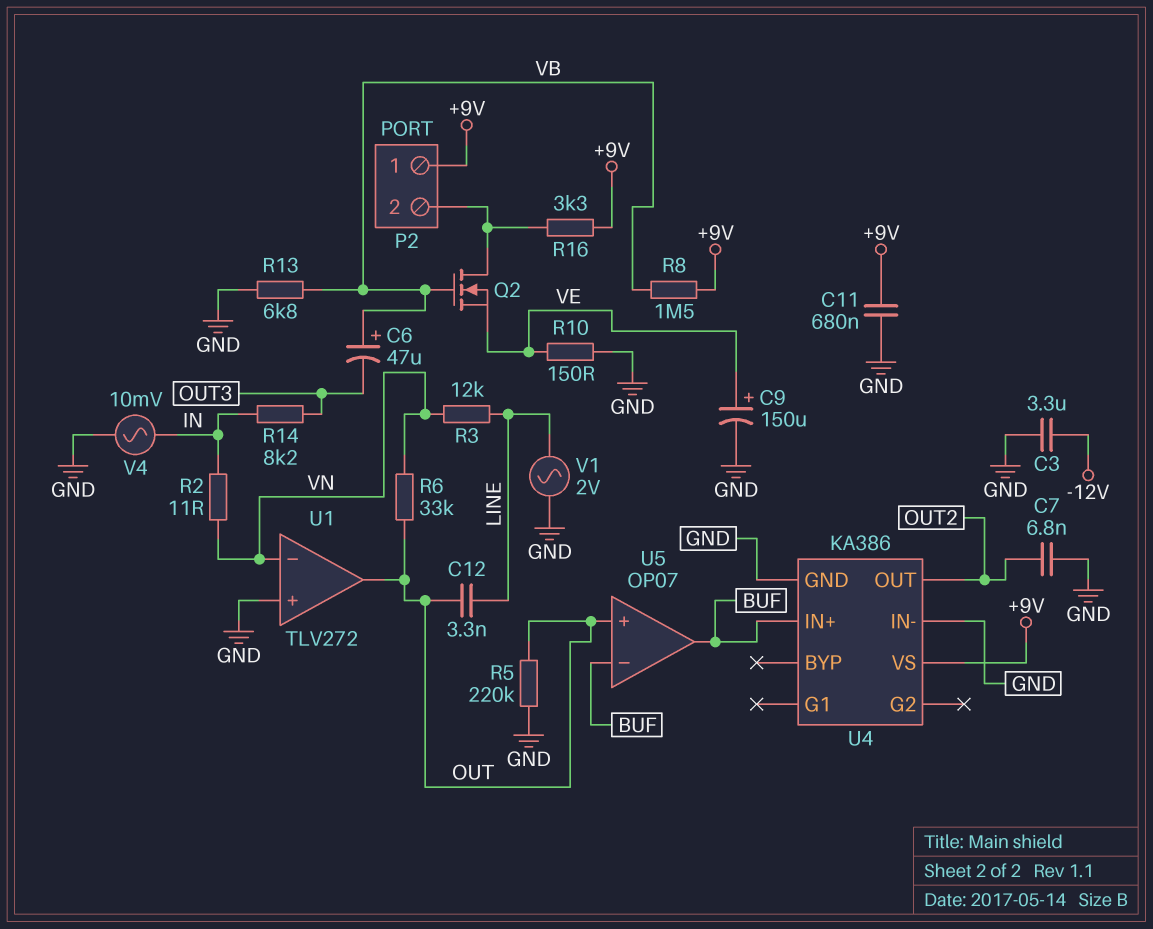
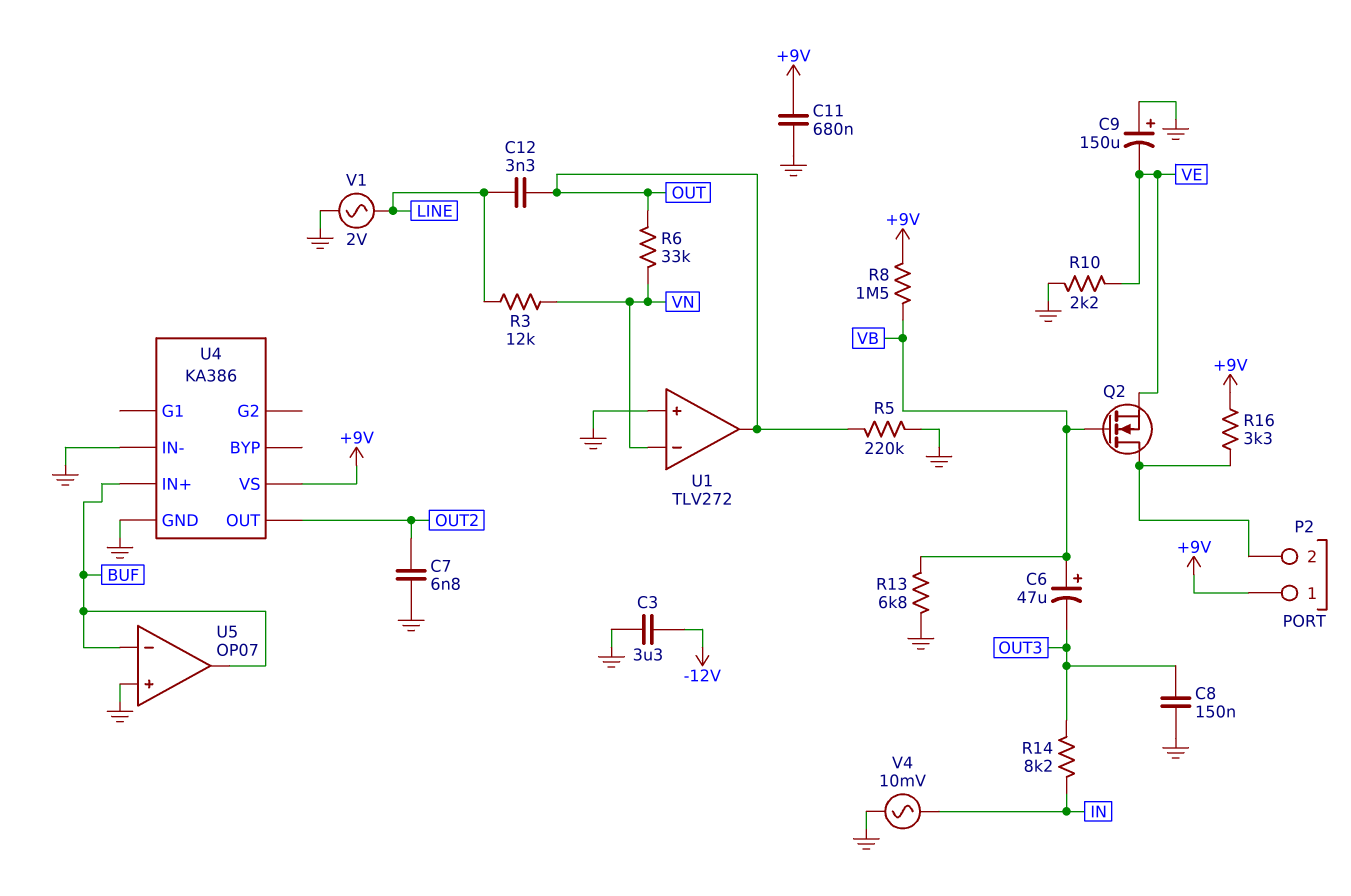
C8: none -> 150nF (GND, OUT3)
C9: 150uF (plus VE, minus GND) -> 150uF (plus GND, minus VE)
R2: 11 (IN, VN) -> none
R10: 150 (GND, VE) -> 2.2k (GND, VE)
U5 pin in+: OUT -> GND

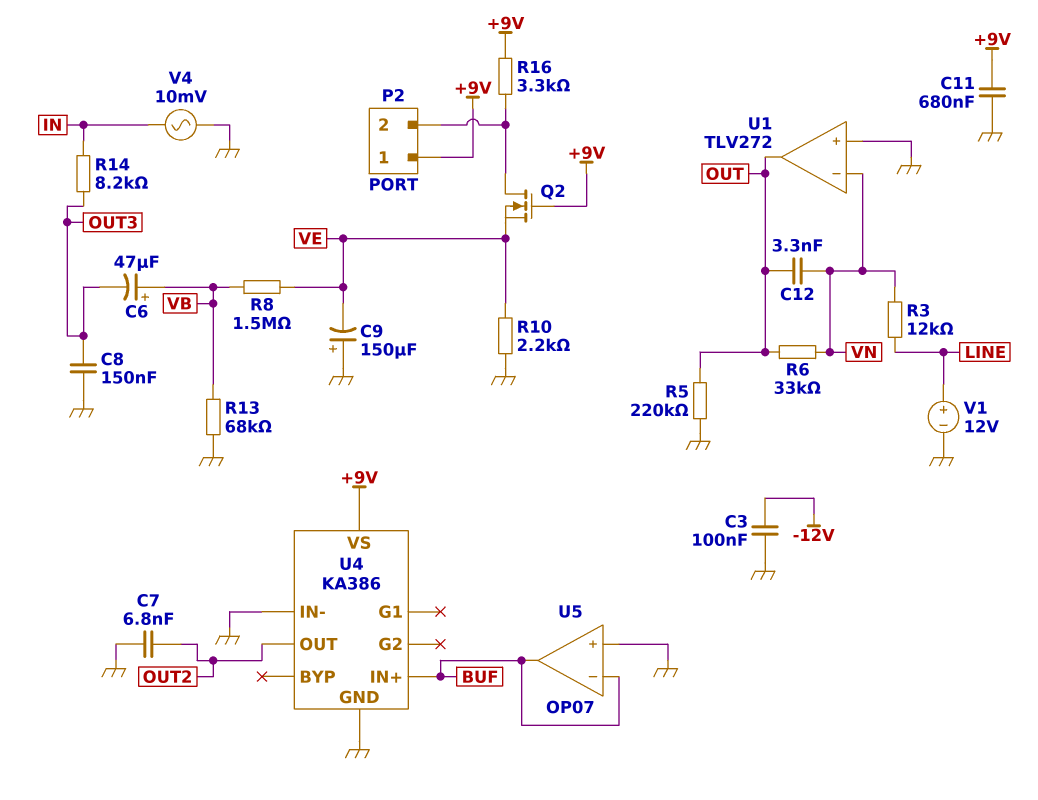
C3: 3.3uF (-12V, GND) -> 100nF (-12V, GND)
C12: 3.3nF (LINE, OUT) -> 3.3nF (OUT, VN)
Q2: NMOS (G VB, D P2/2, S VE) -> NMOS (G +9V, D P2/2, S VE)
R8: 1.5M (+9V, VB) -> 1.5M (VB, VE)
R13: 6.8k (GND, VB) -> 68k (GND, VB)
V1: AC 2V (GND, LINE) -> 12V (plus LINE, minus GND)

